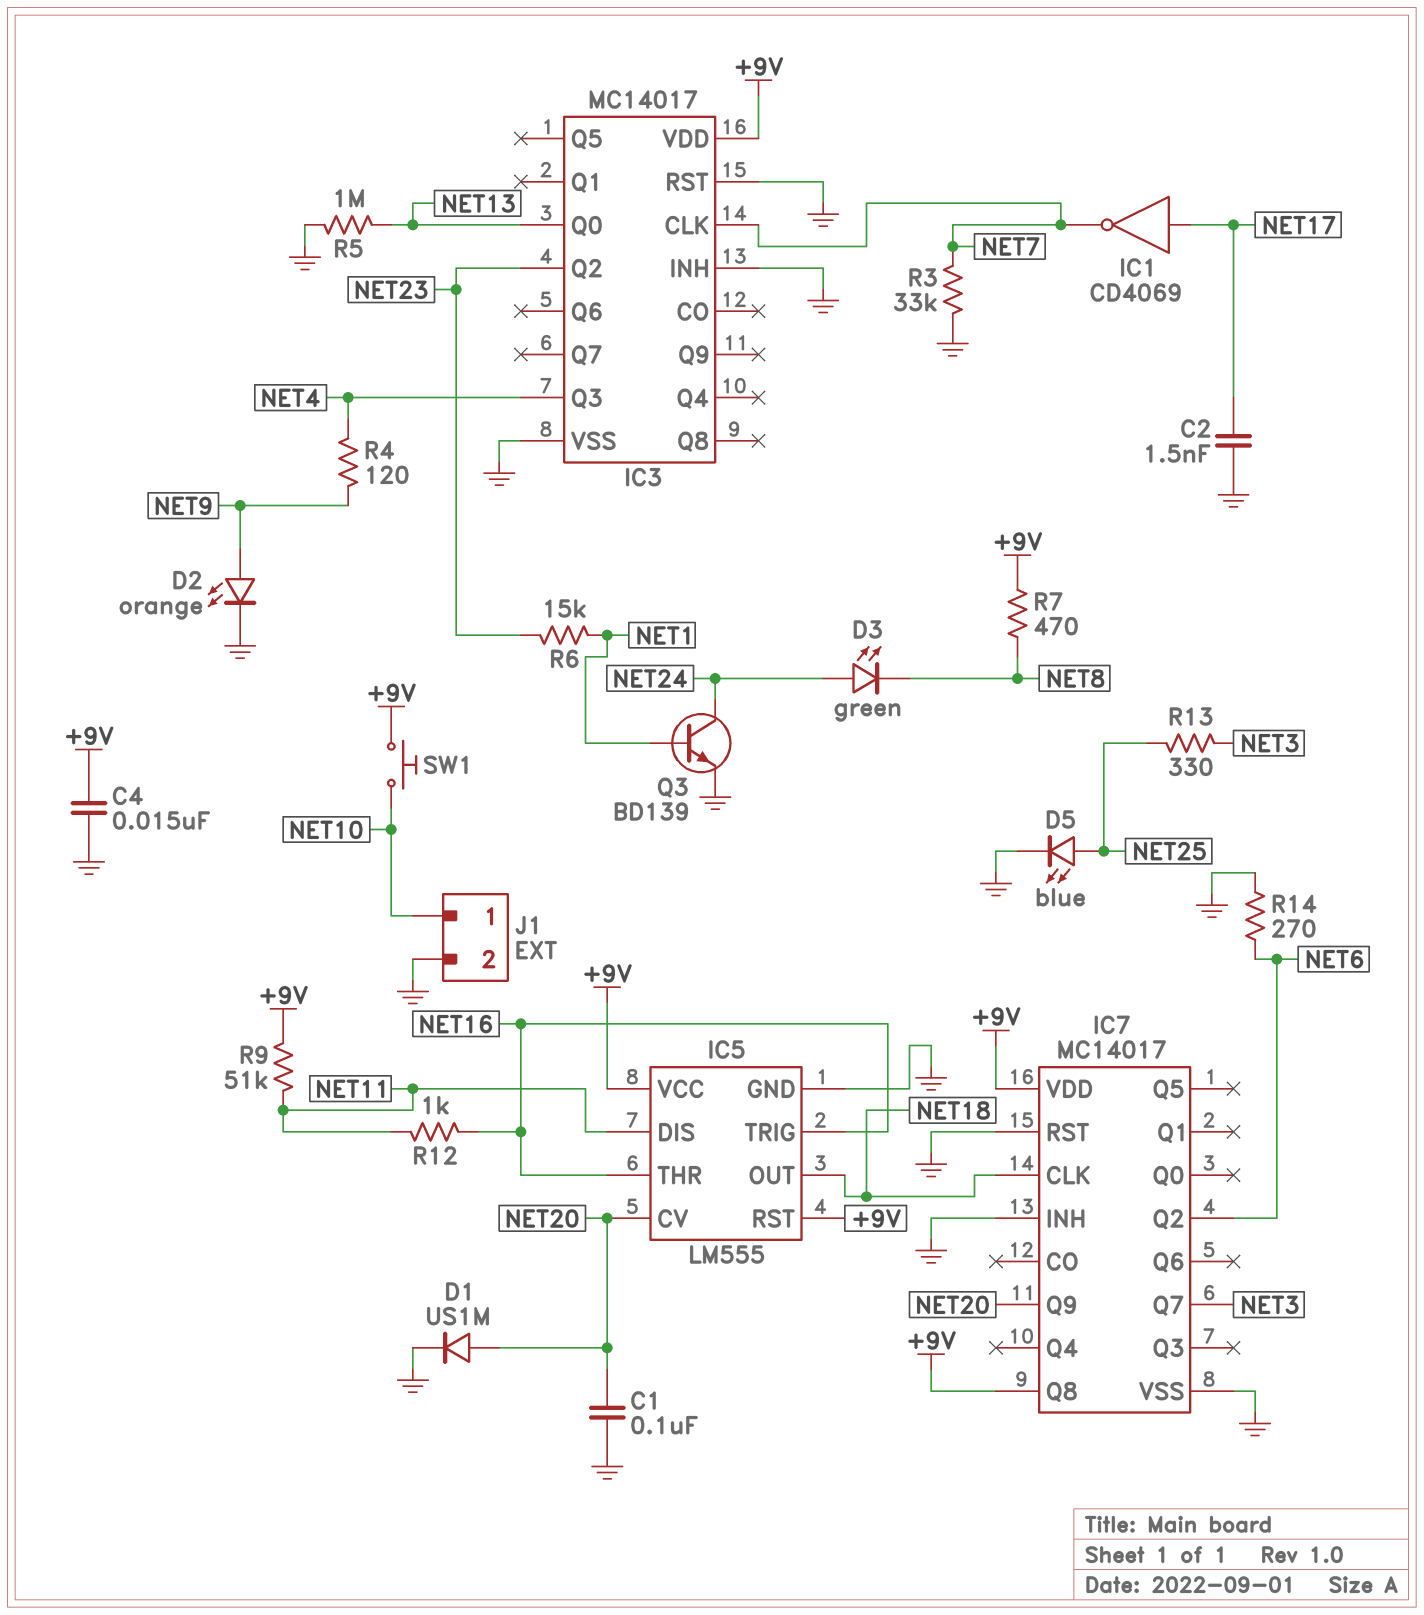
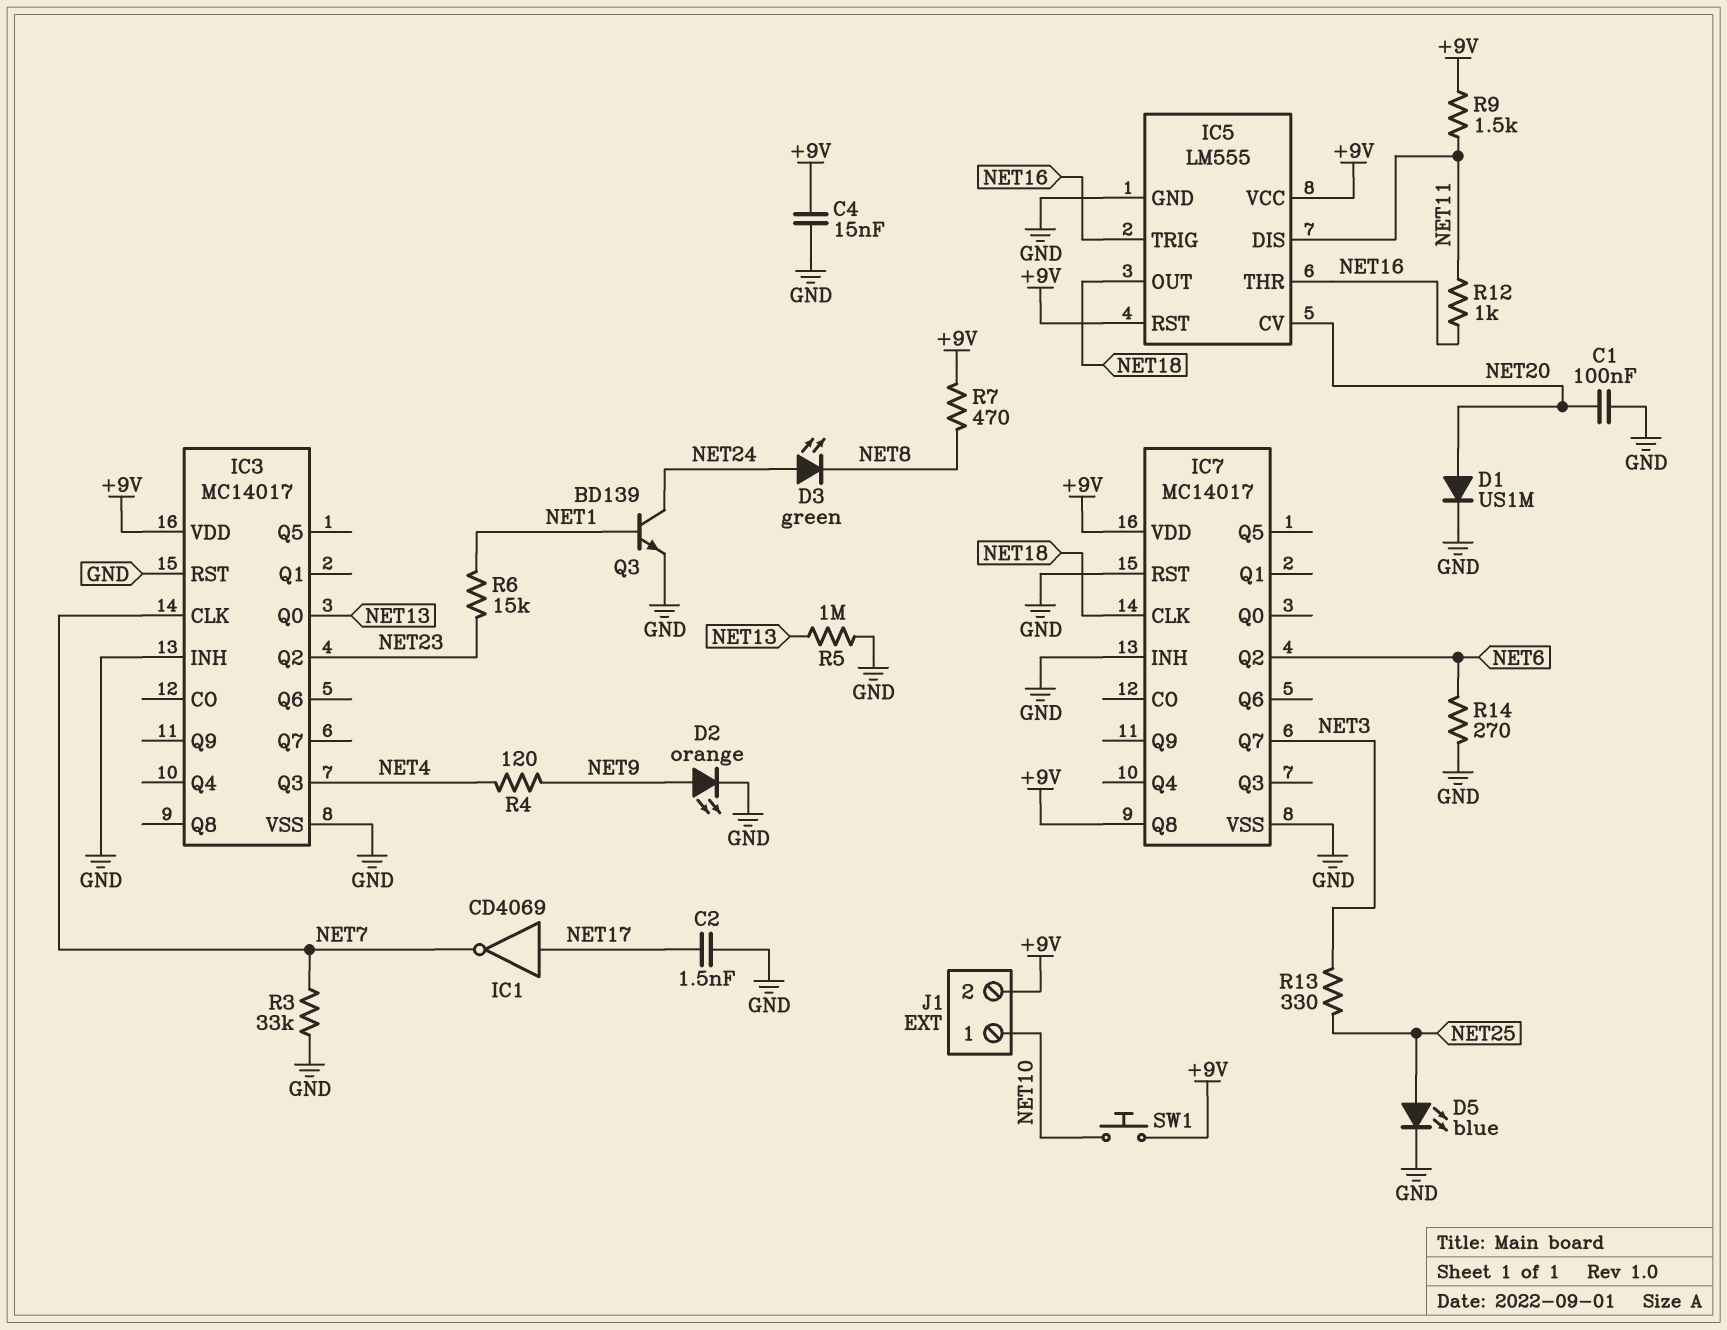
IC7 pin Q9: NET20 -> none
J1 pin 2: GND -> +9V
R9: 51k (+9V, NET11) -> 1.5k (+9V, NET11)

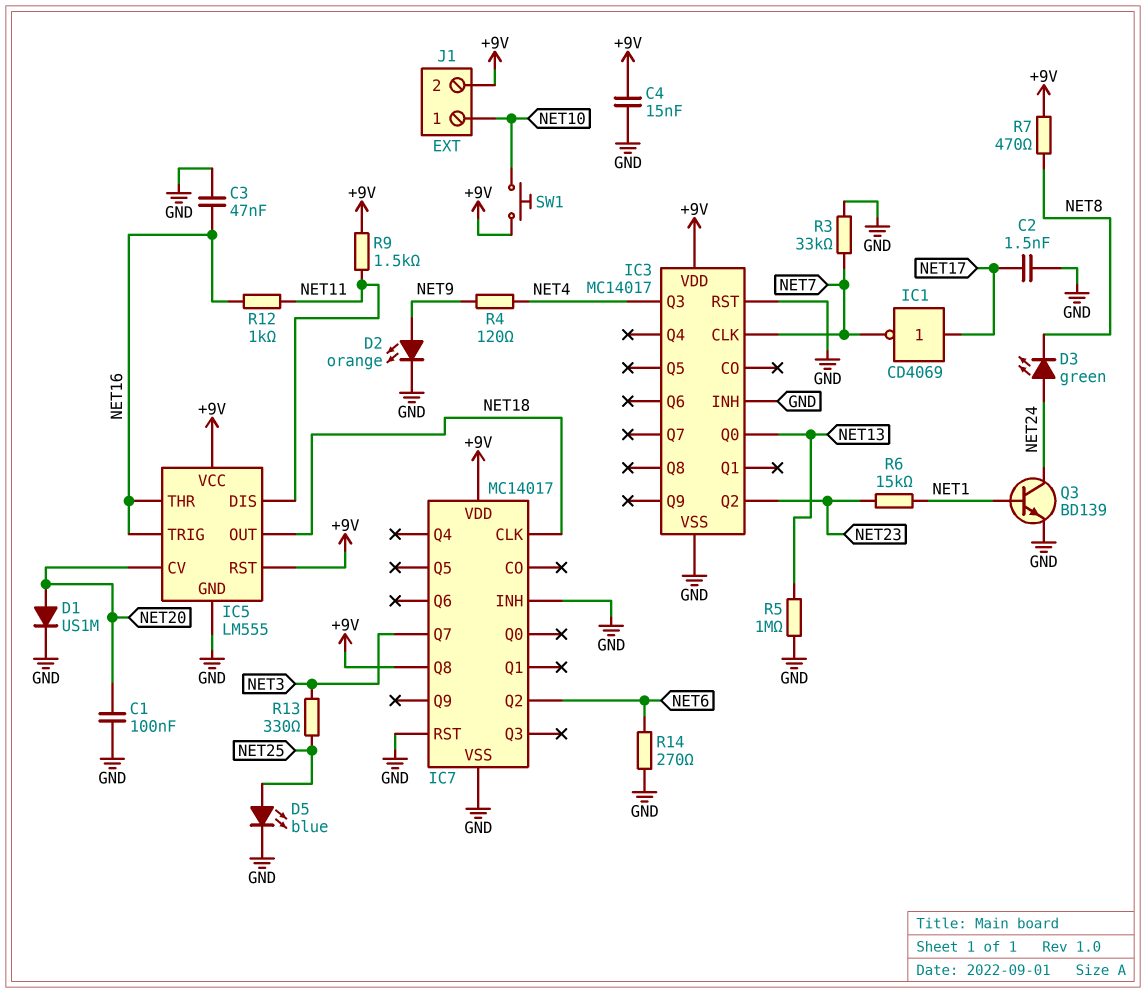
C3: none -> 47nF (GND, NET16)

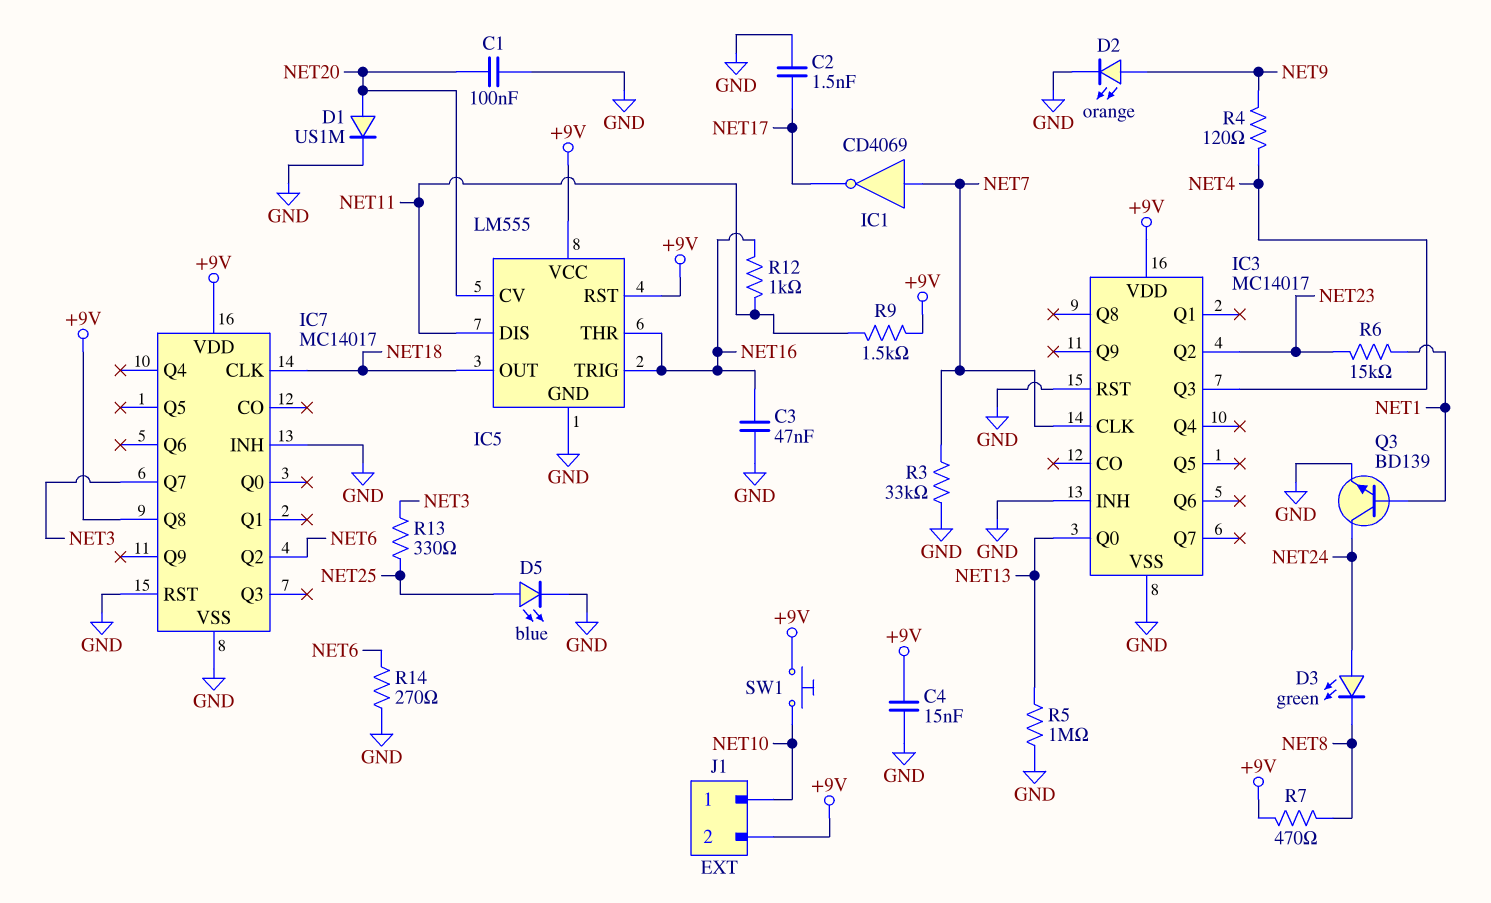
IC1: NOT CD4069 (in NET17, out NET7) -> NOT CD4069 (in NET7, out NET17)

